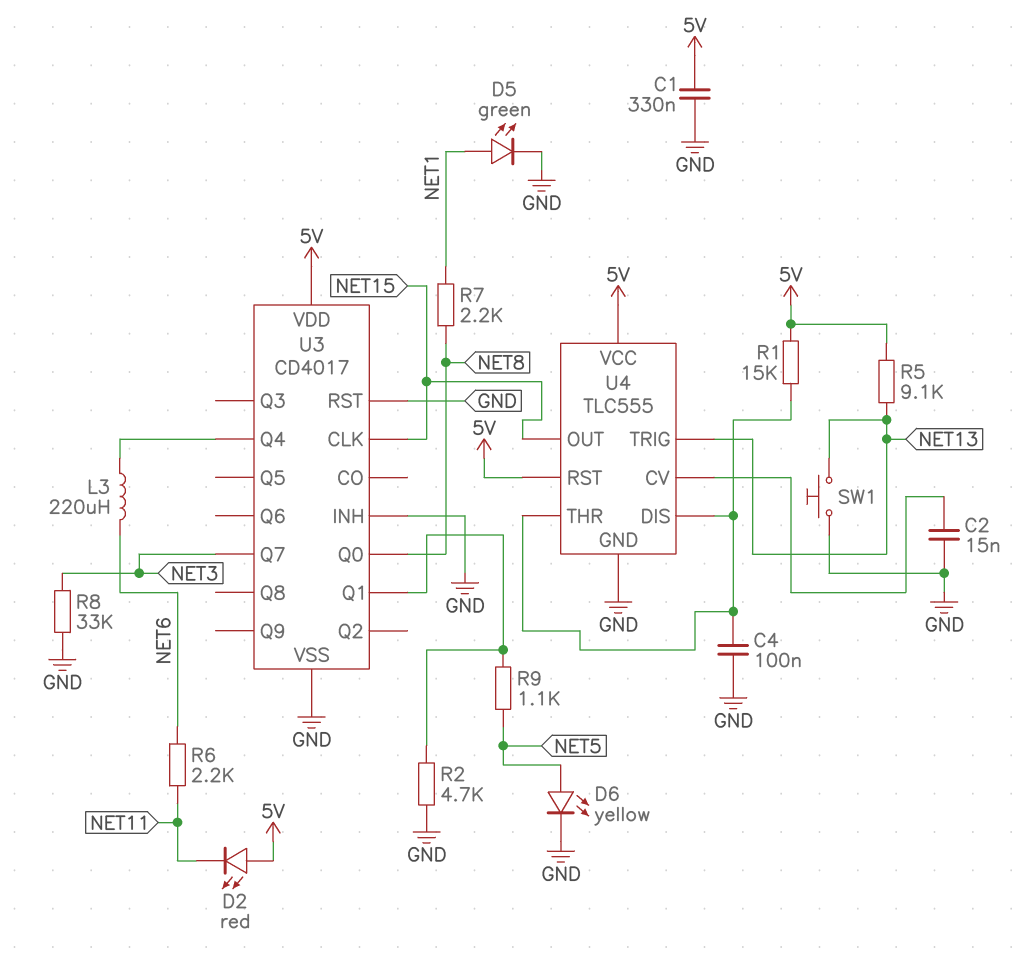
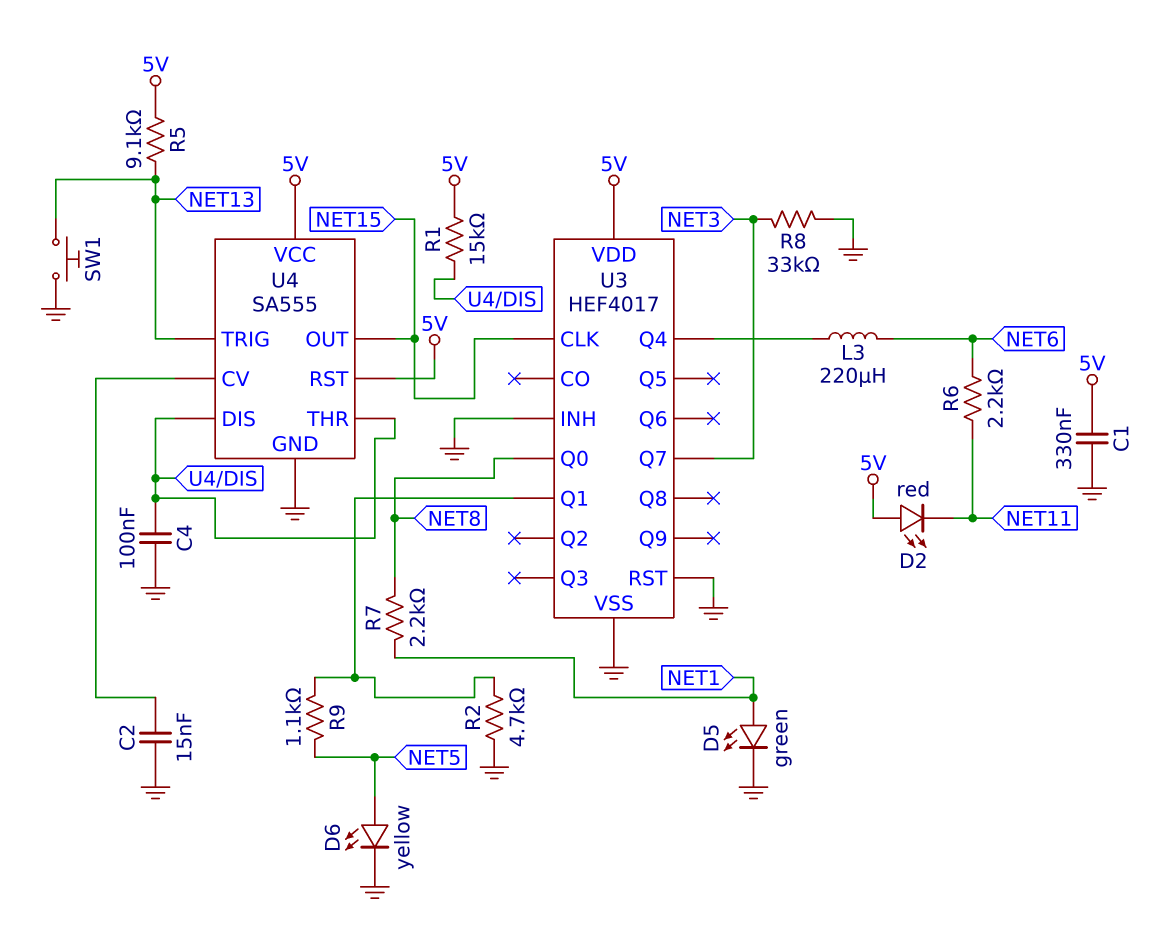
U3: CD4017 -> HEF4017
U4: TLC555 -> SA555

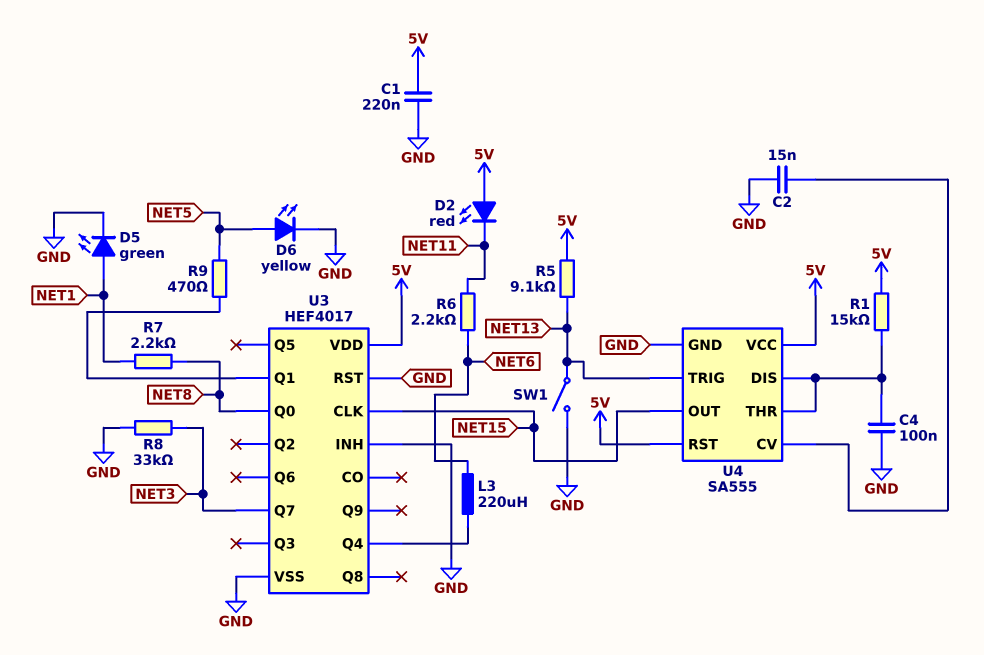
C1: 330nF (5V, GND) -> 220nF (5V, GND)
R2: 4.7k (GND, U3/Q1) -> none
R9: 1.1k (NET5, U3/Q1) -> 470 (NET5, U3/Q1)
SW1: button (GND, NET13) -> switch (GND, NET13)

